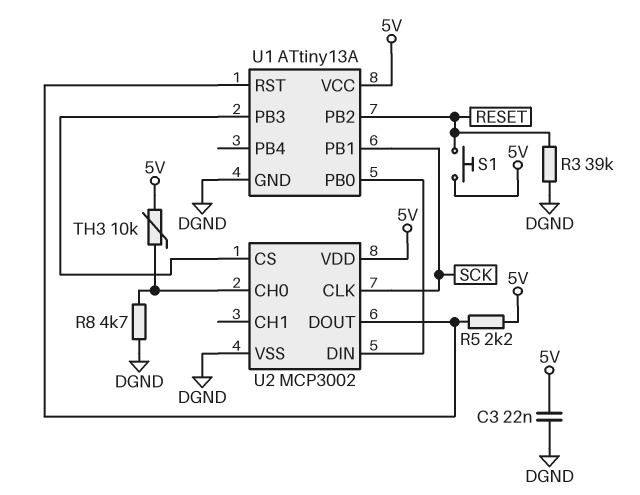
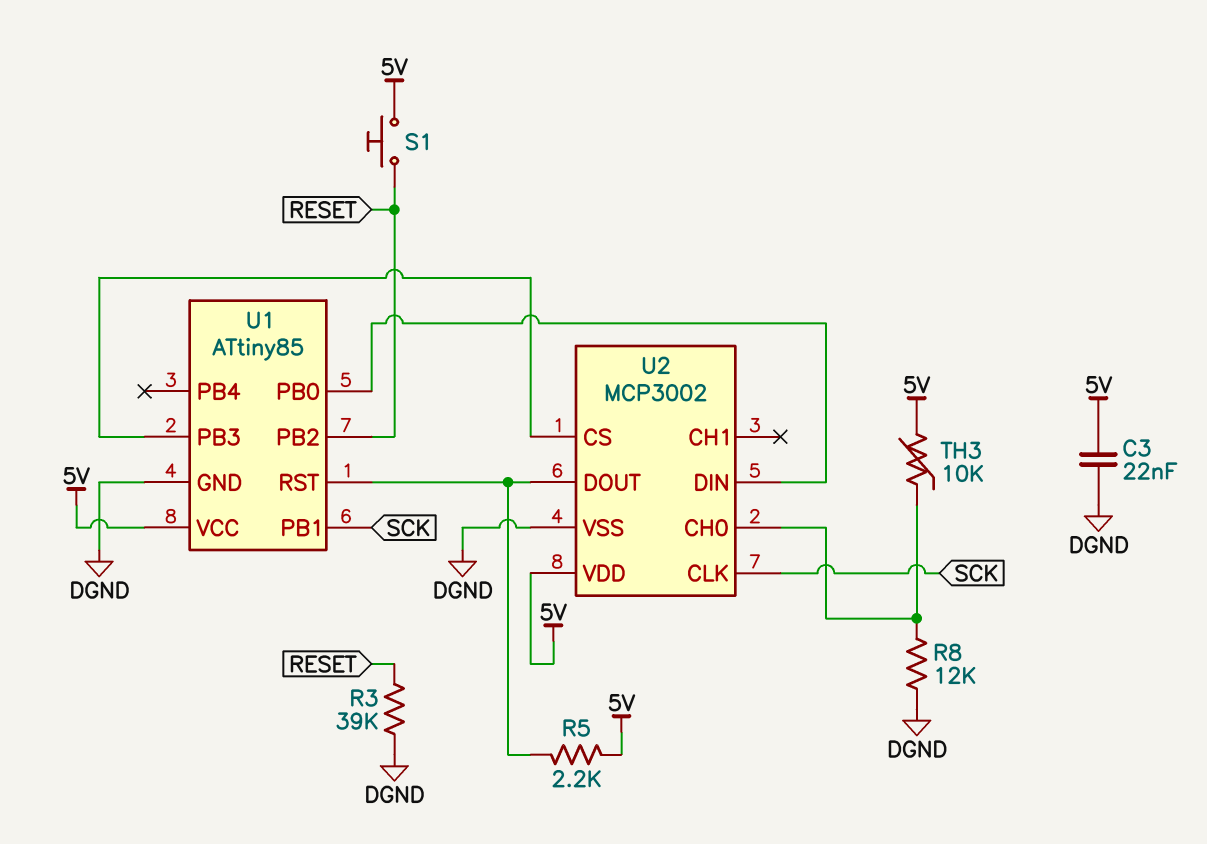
R8: 4.7k (DGND, U2/CH0) -> 12k (DGND, U2/CH0)
U1: ATtiny13A -> ATtiny85

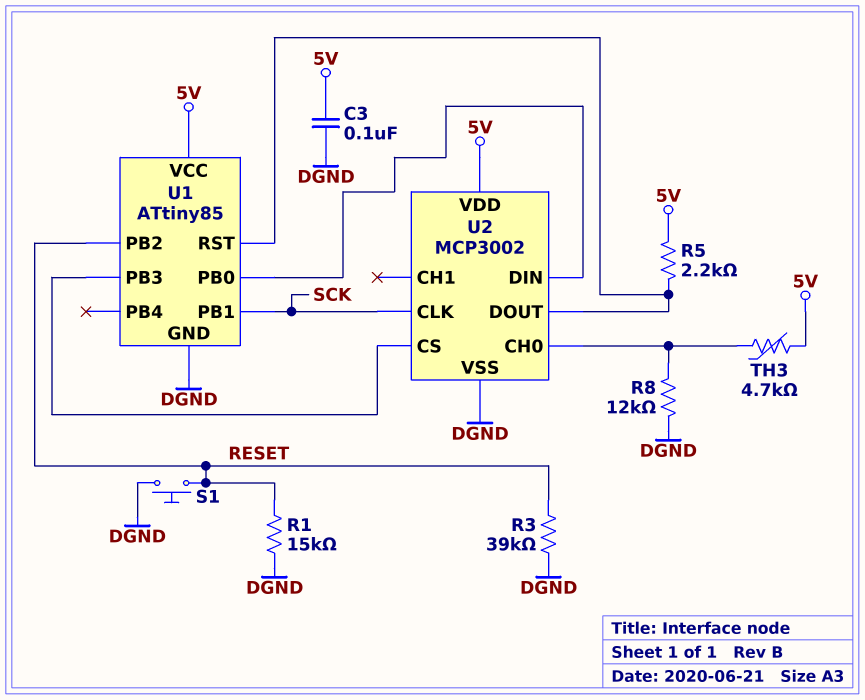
C3: 22nF (5V, DGND) -> 100nF (5V, DGND)
R1: none -> 15k (DGND, RESET)
S1: button (5V, RESET) -> button (DGND, RESET)
TH3: 10k (5V, U2/CH0) -> 4.7k (5V, U2/CH0)

